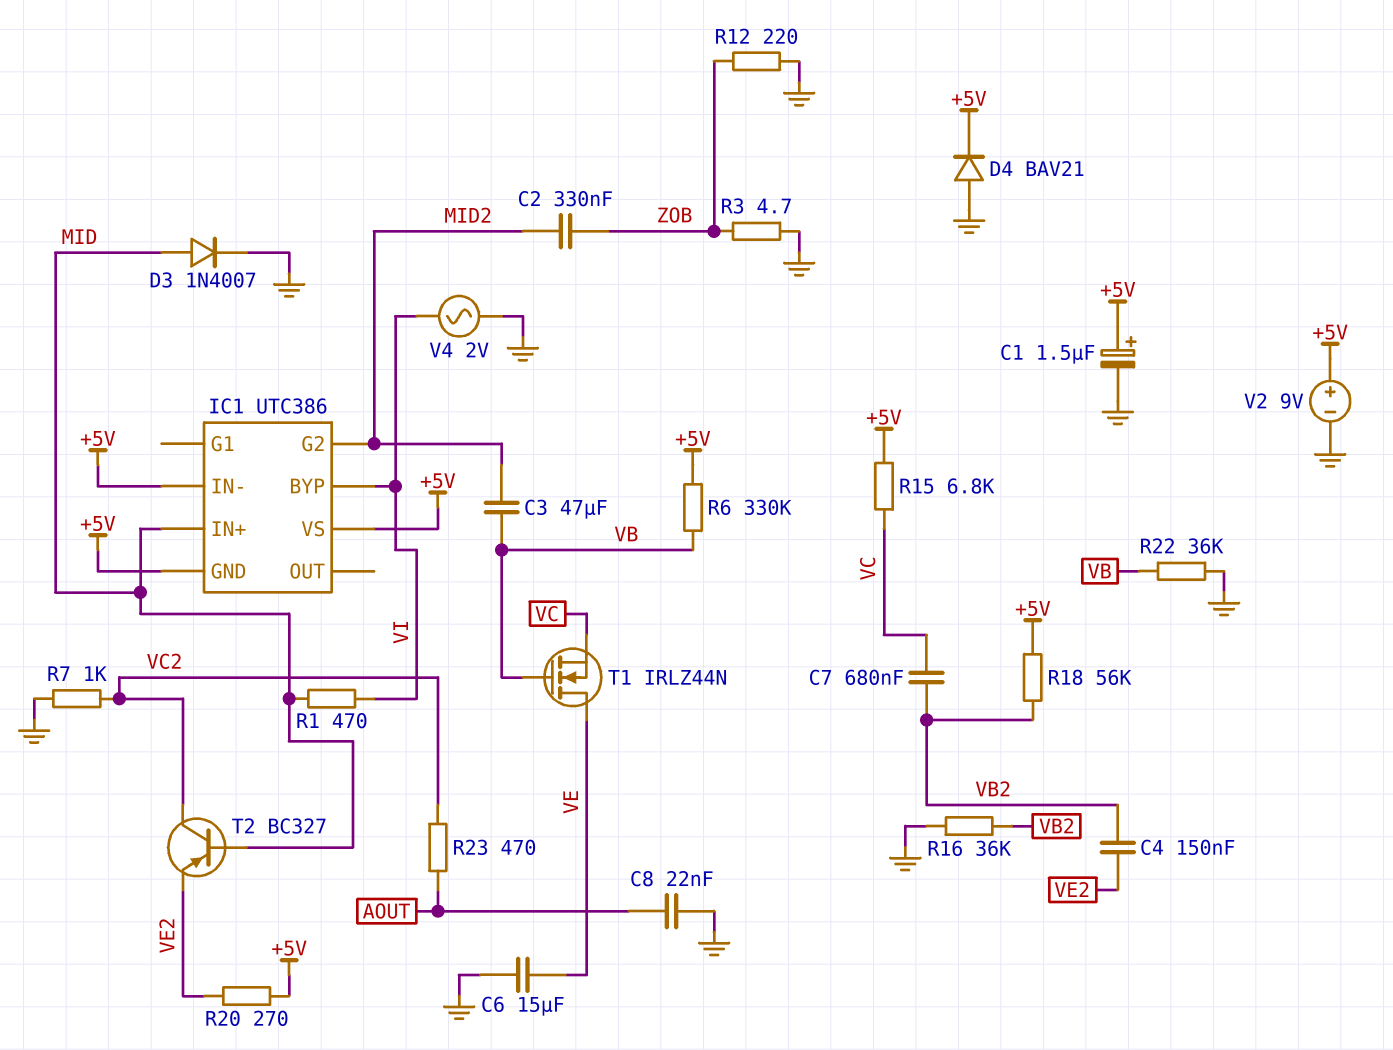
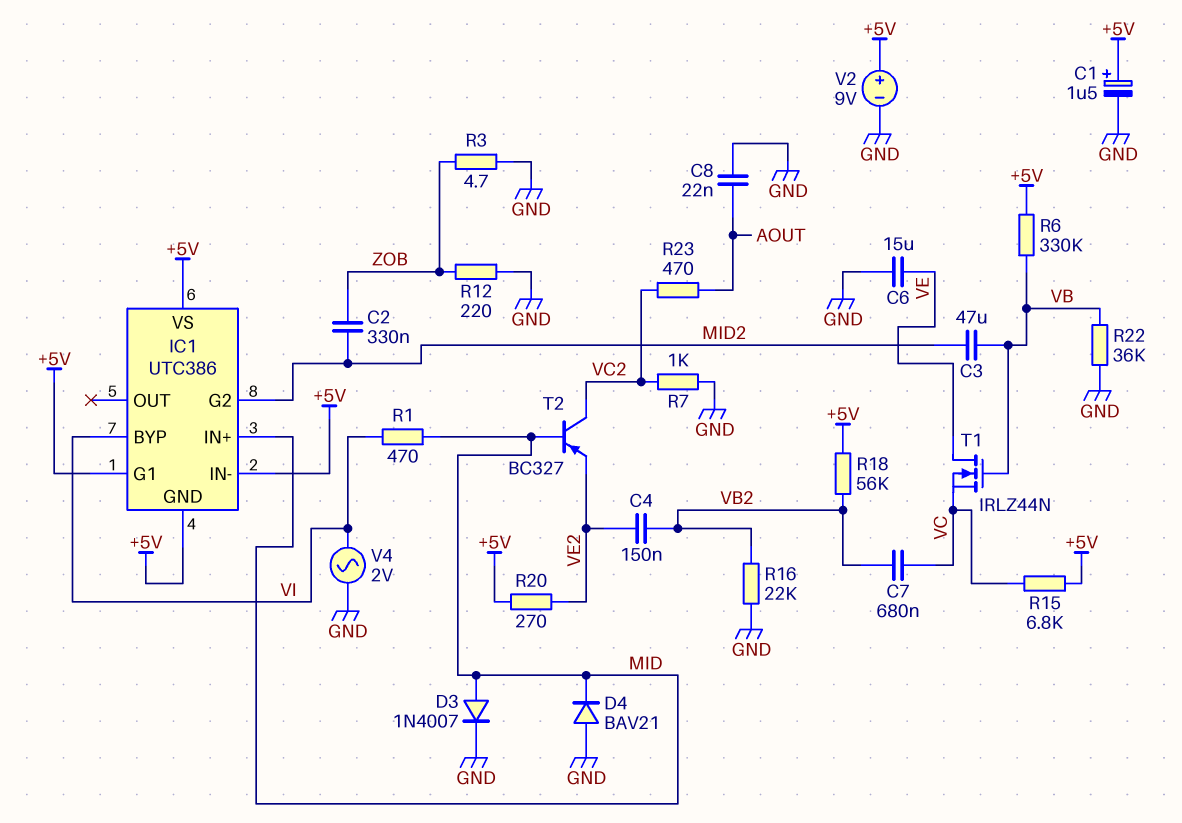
D4: diode BAV21 (A GND, K +5V) -> diode BAV21 (A GND, K MID)
IC1 pin G1: none -> +5V
R16: 36k (GND, VB2) -> 22k (GND, VB2)

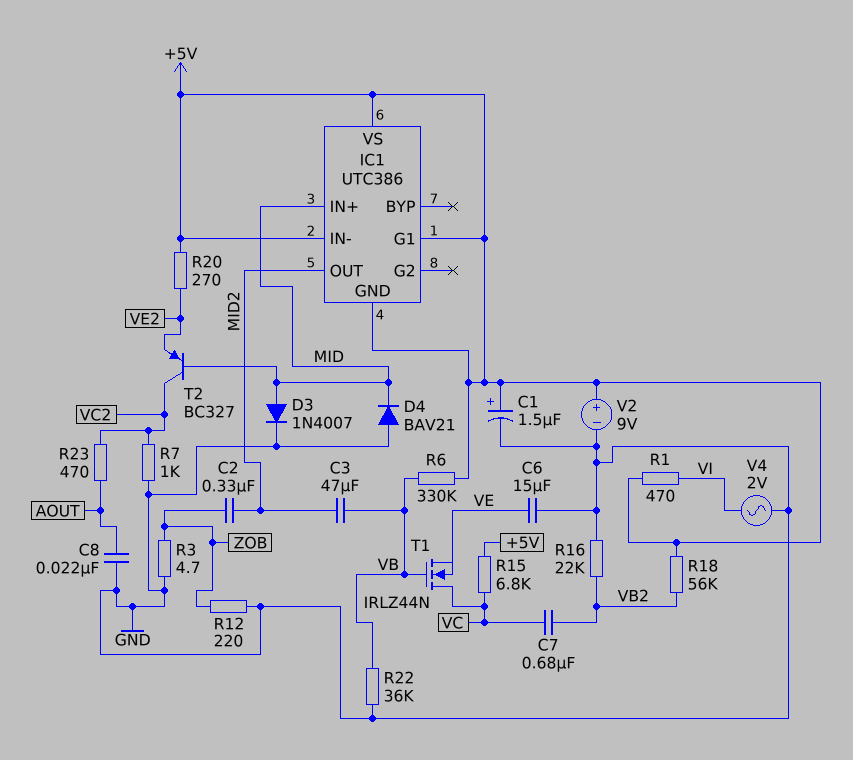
C4: 150nF (VB2, VE2) -> none
IC1 pin BYP: VI -> none
IC1 pin G2: MID2 -> none
IC1 pin OUT: none -> MID2
R1: 470 (MID, VI) -> 470 (+5V, VI)
T1: NMOS IRLZ44N (G VB, D VE, S VC) -> NMOS IRLZ44N (G VB, D VC, S VE)

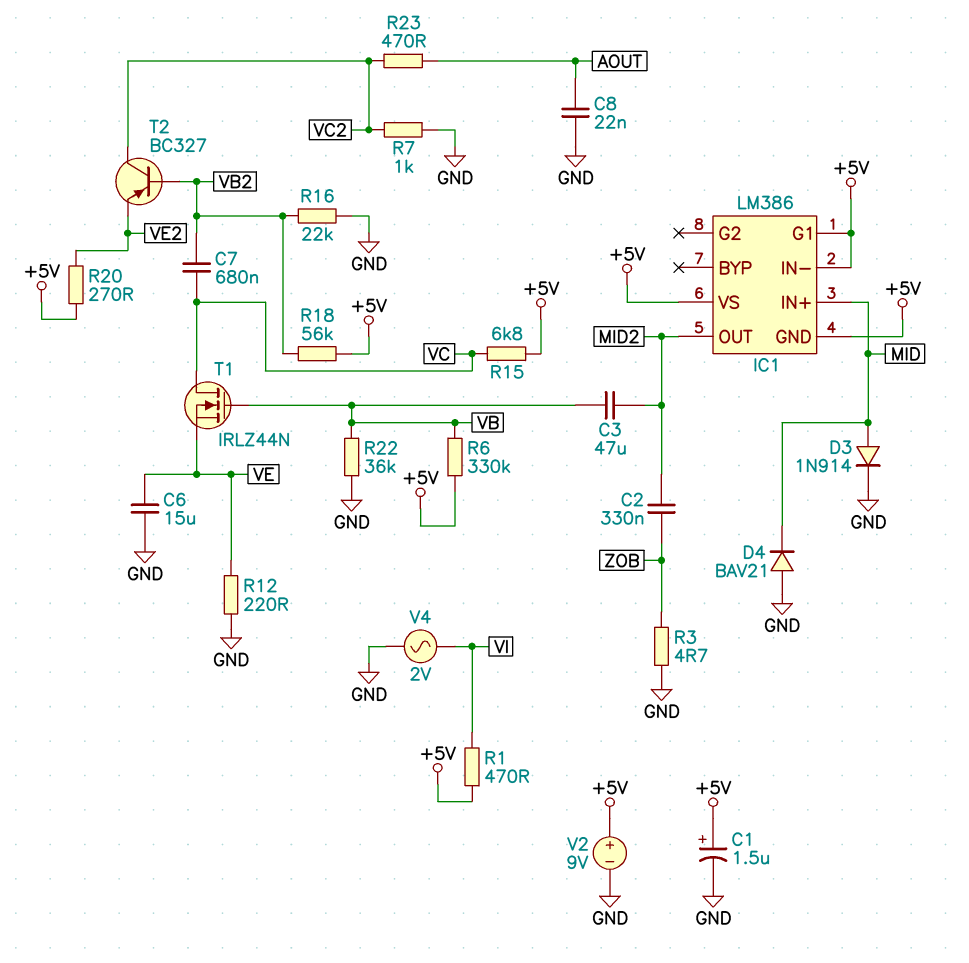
D3: diode 1N4007 (A MID, K GND) -> diode 1N914 (A MID, K GND)
IC1: UTC386 -> LM386
R12: 220 (GND, ZOB) -> 220 (GND, VE)
T2: PNP BC327 (B MID, C VC2, E VE2) -> PNP BC327 (B VB2, C VC2, E VE2)

